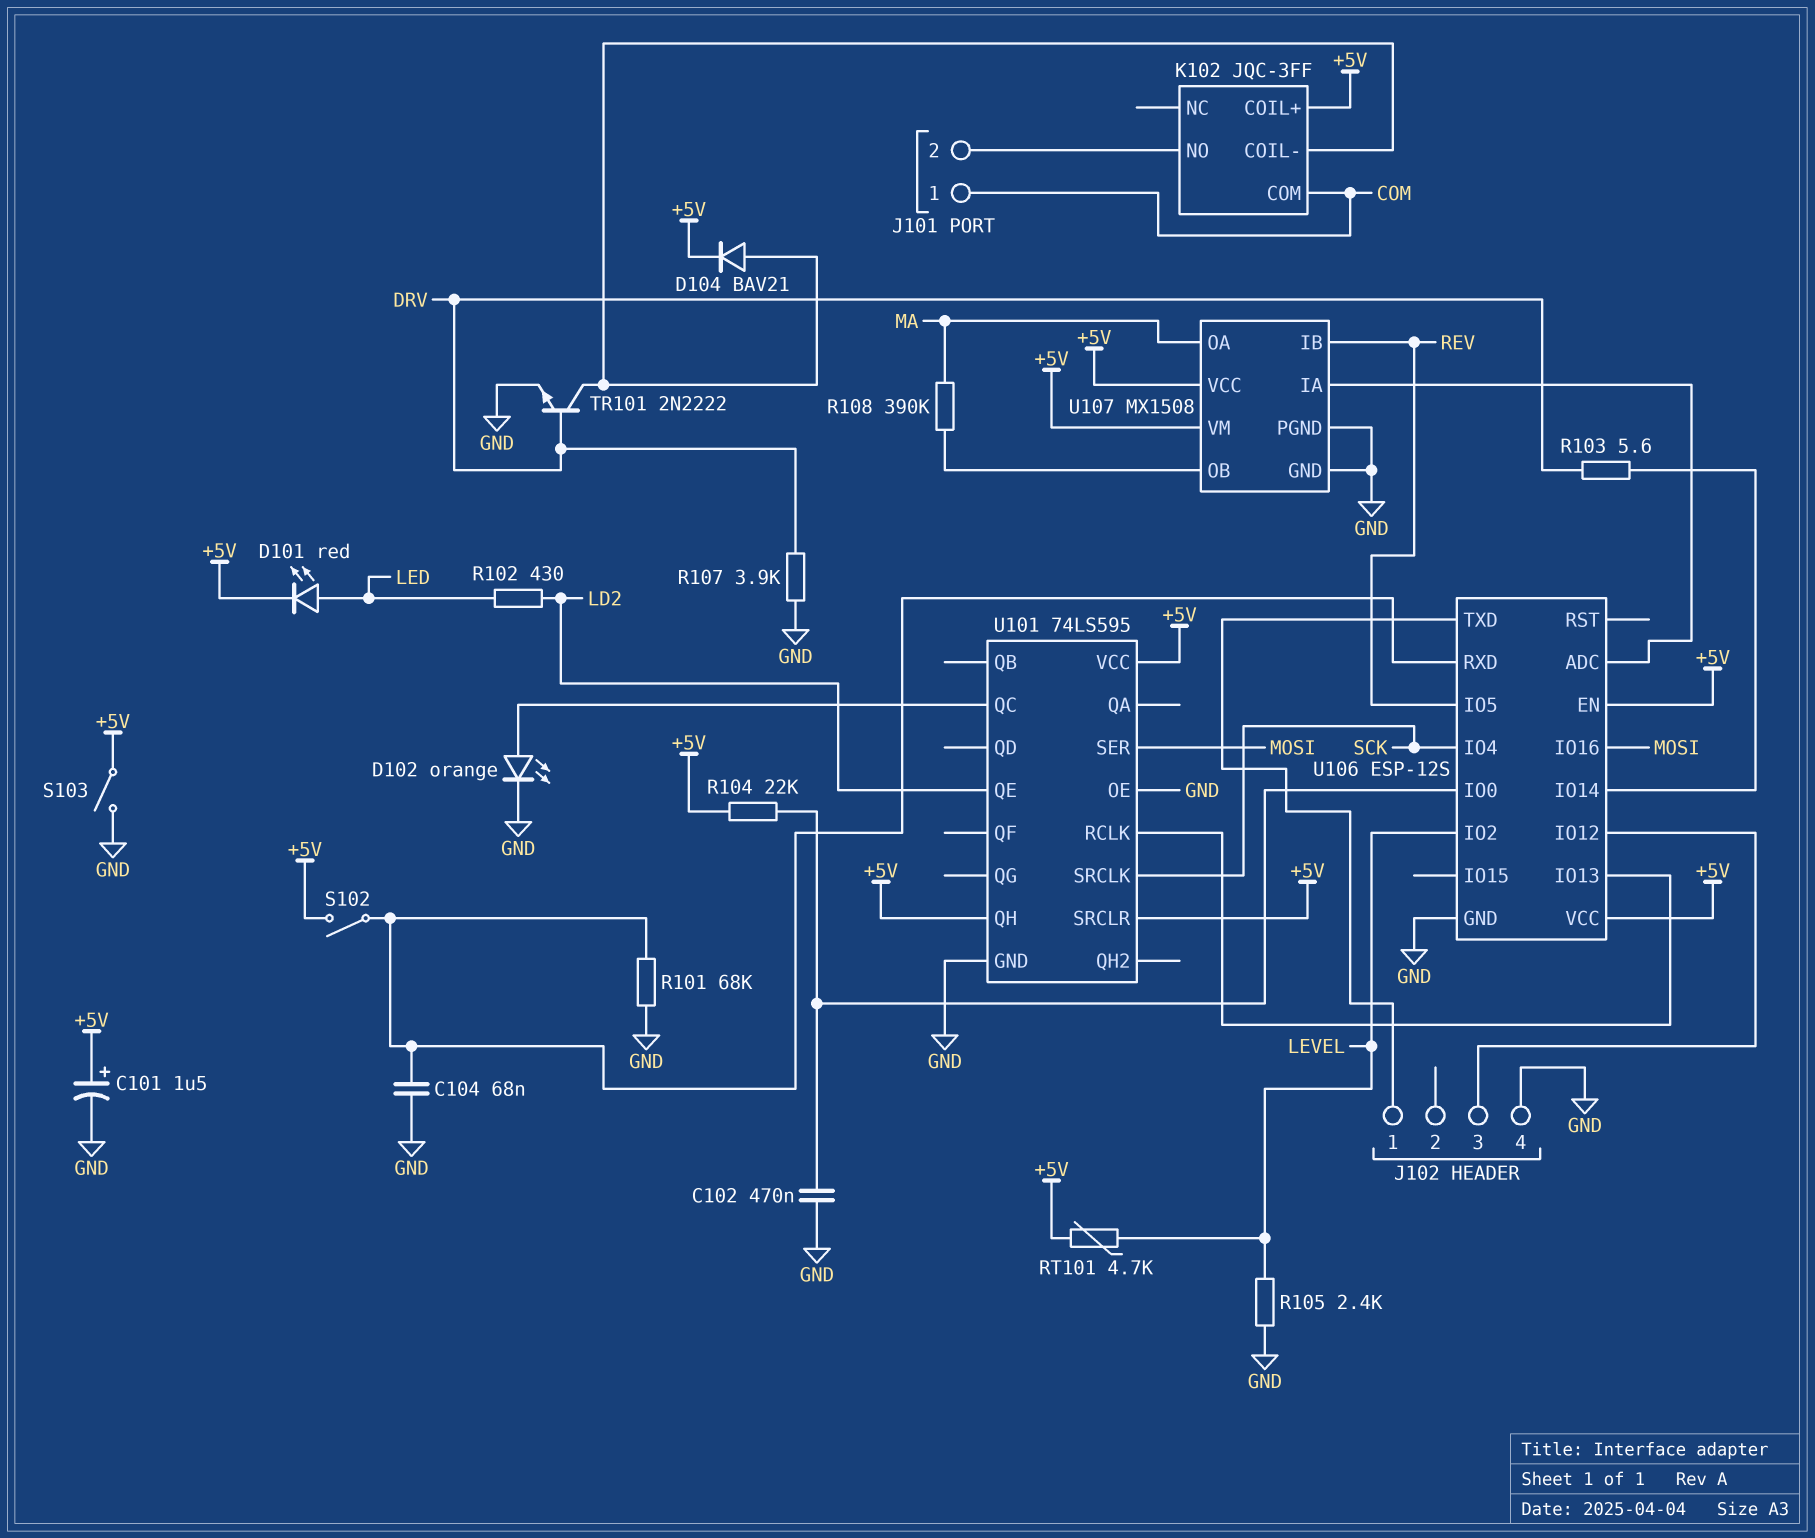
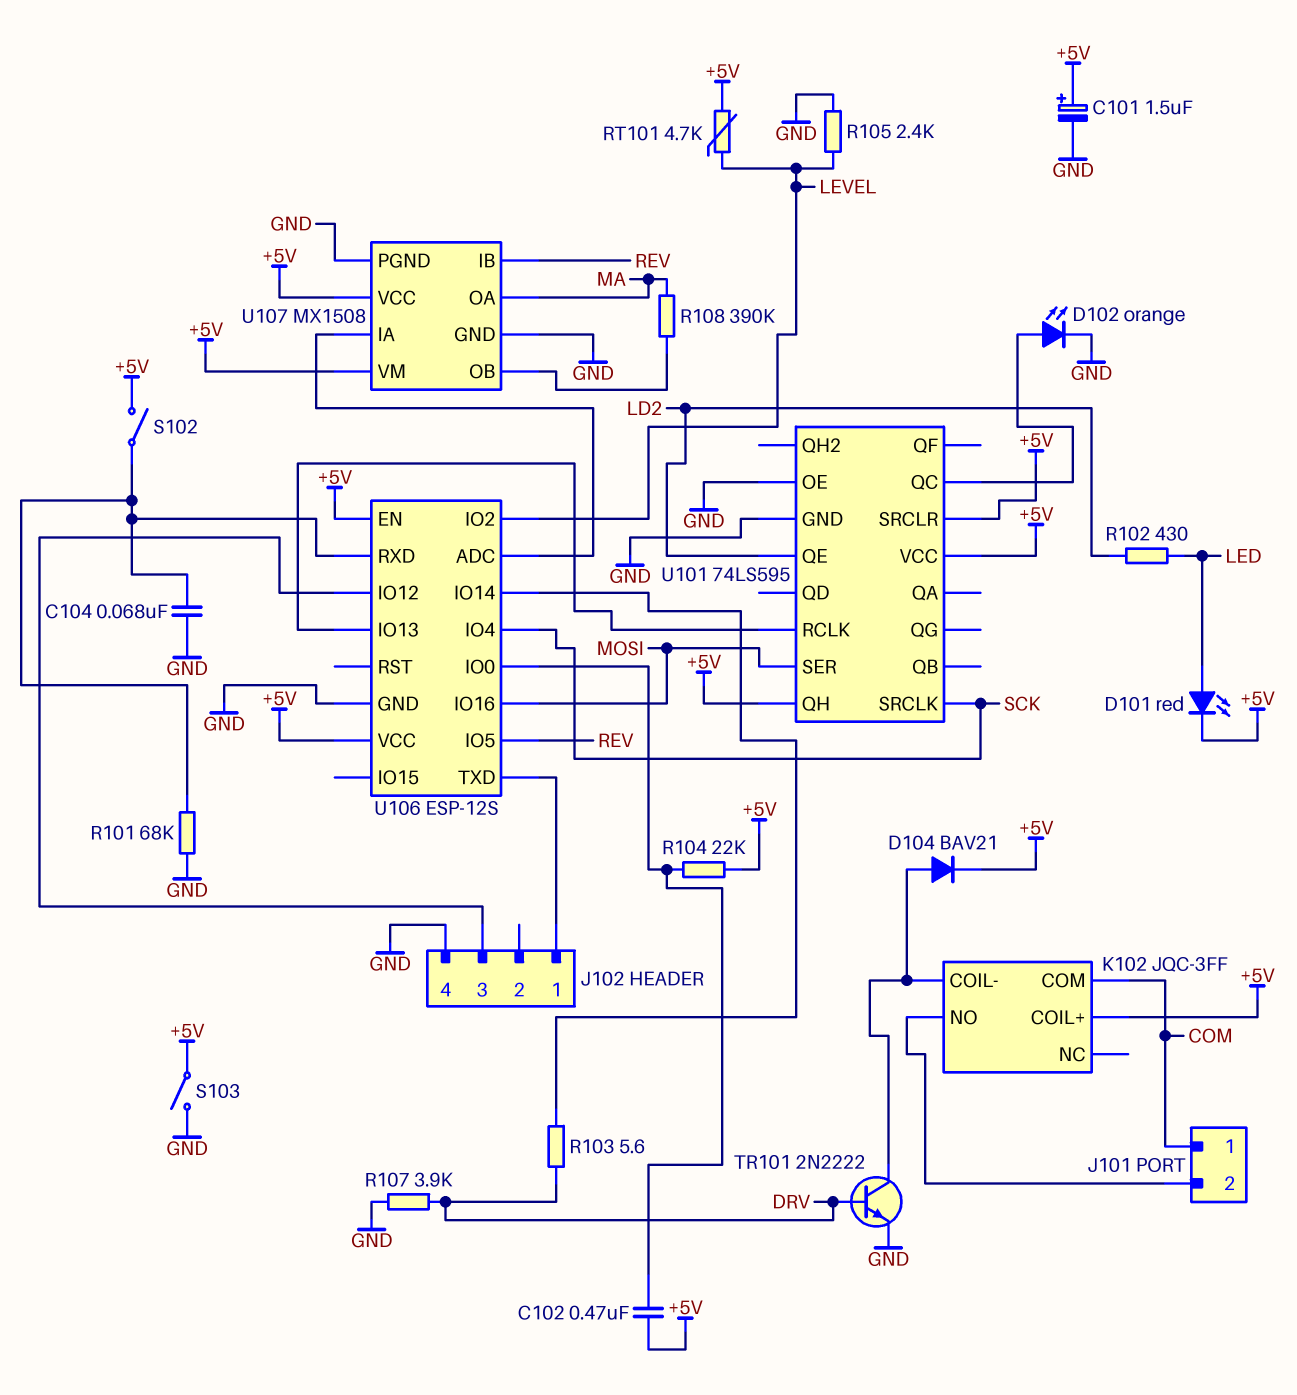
C102: 470nF (GND, U106/IO0) -> 470nF (+5V, U106/IO0)

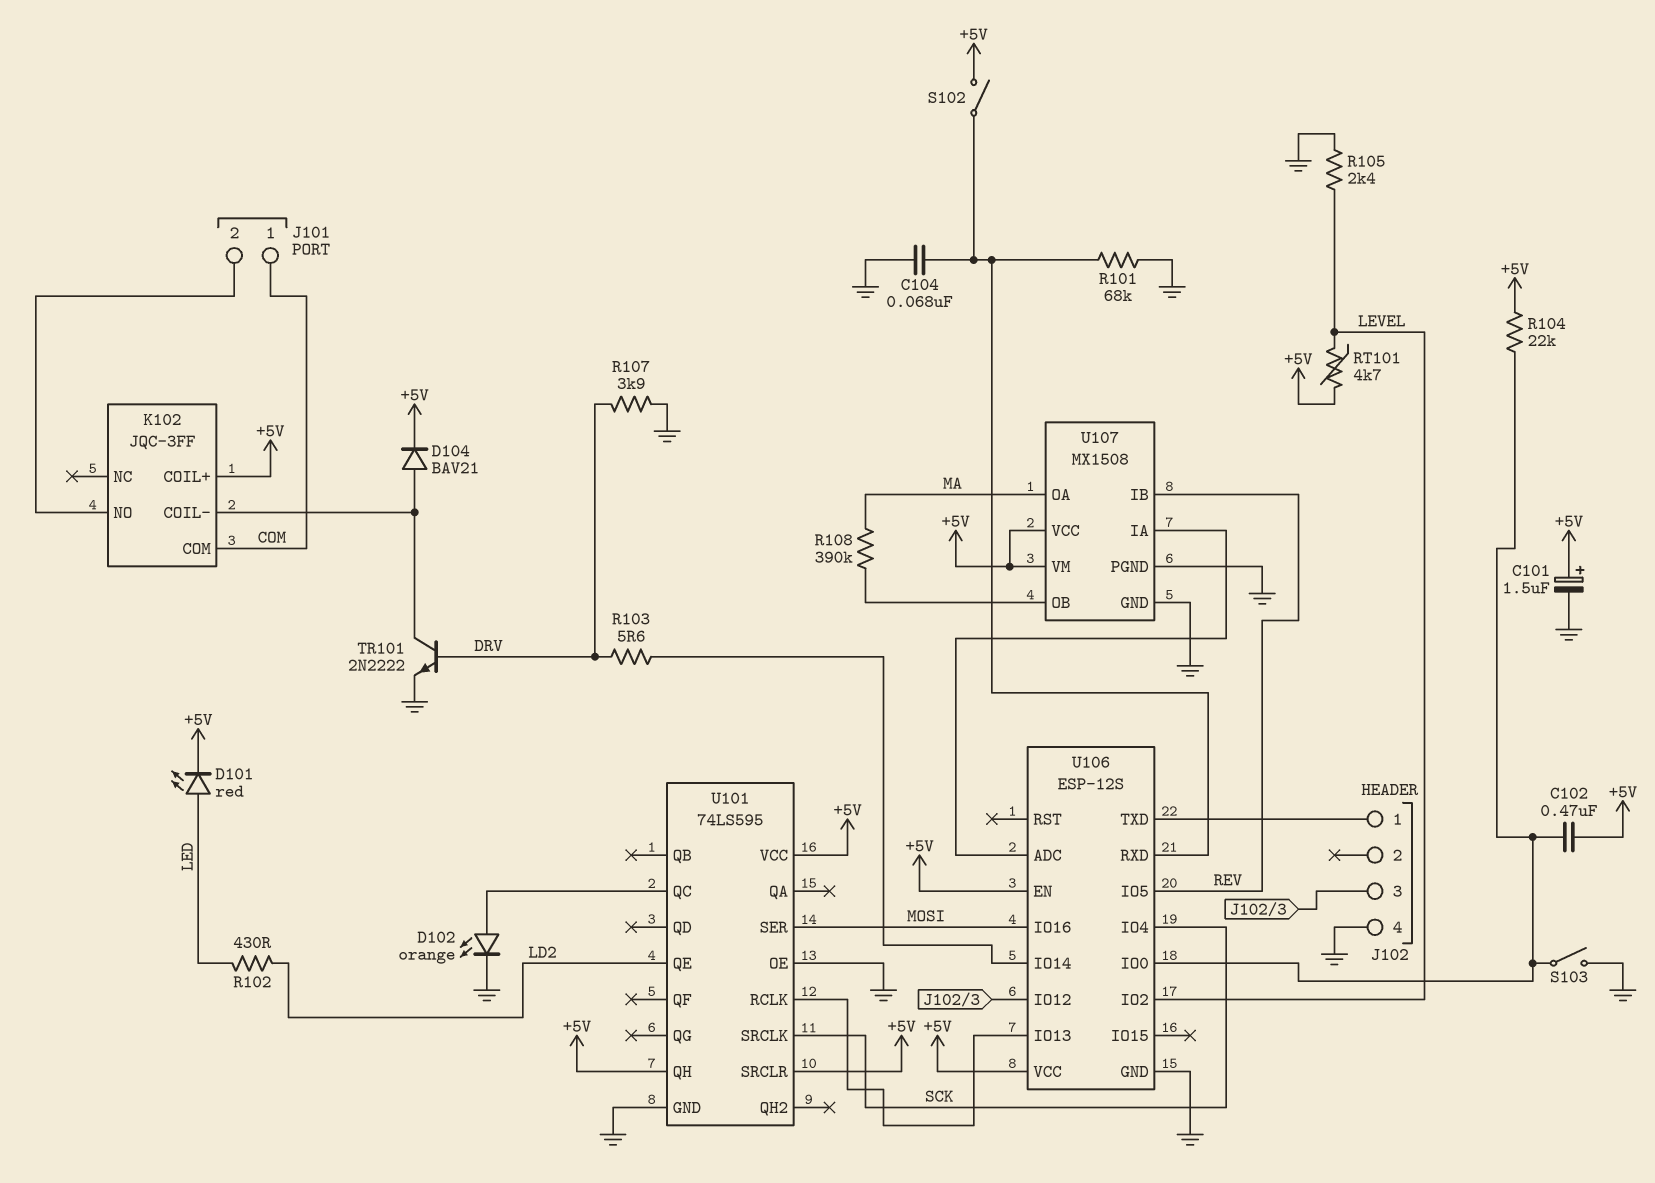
S103: switch (+5V, GND) -> switch (GND, U106/IO0)

